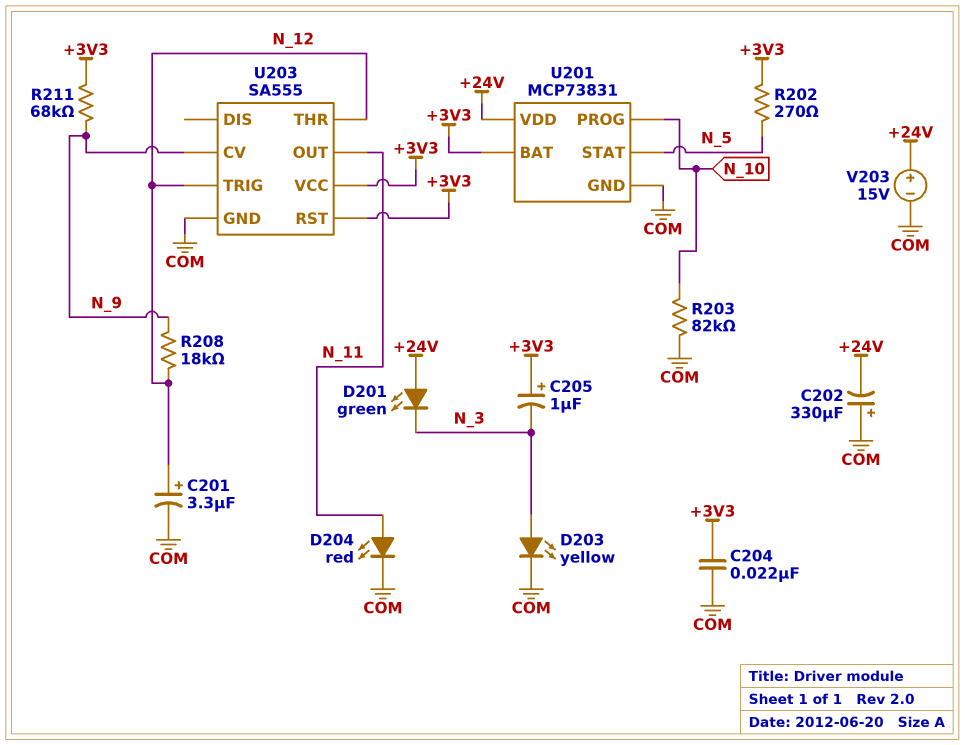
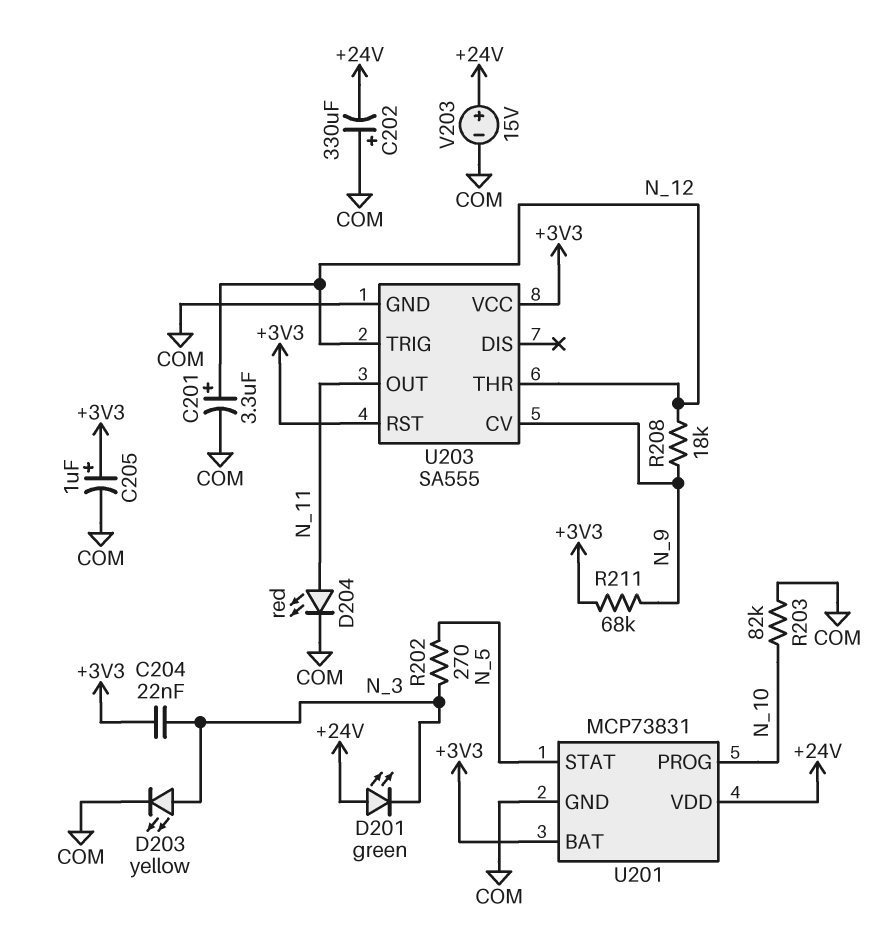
C204: 22nF (+3V3, COM) -> 22nF (+3V3, N_3)
C205: 1uF (plus +3V3, minus N_3) -> 1uF (plus +3V3, minus COM)
R202: 270 (+3V3, N_5) -> 270 (N_3, N_5)

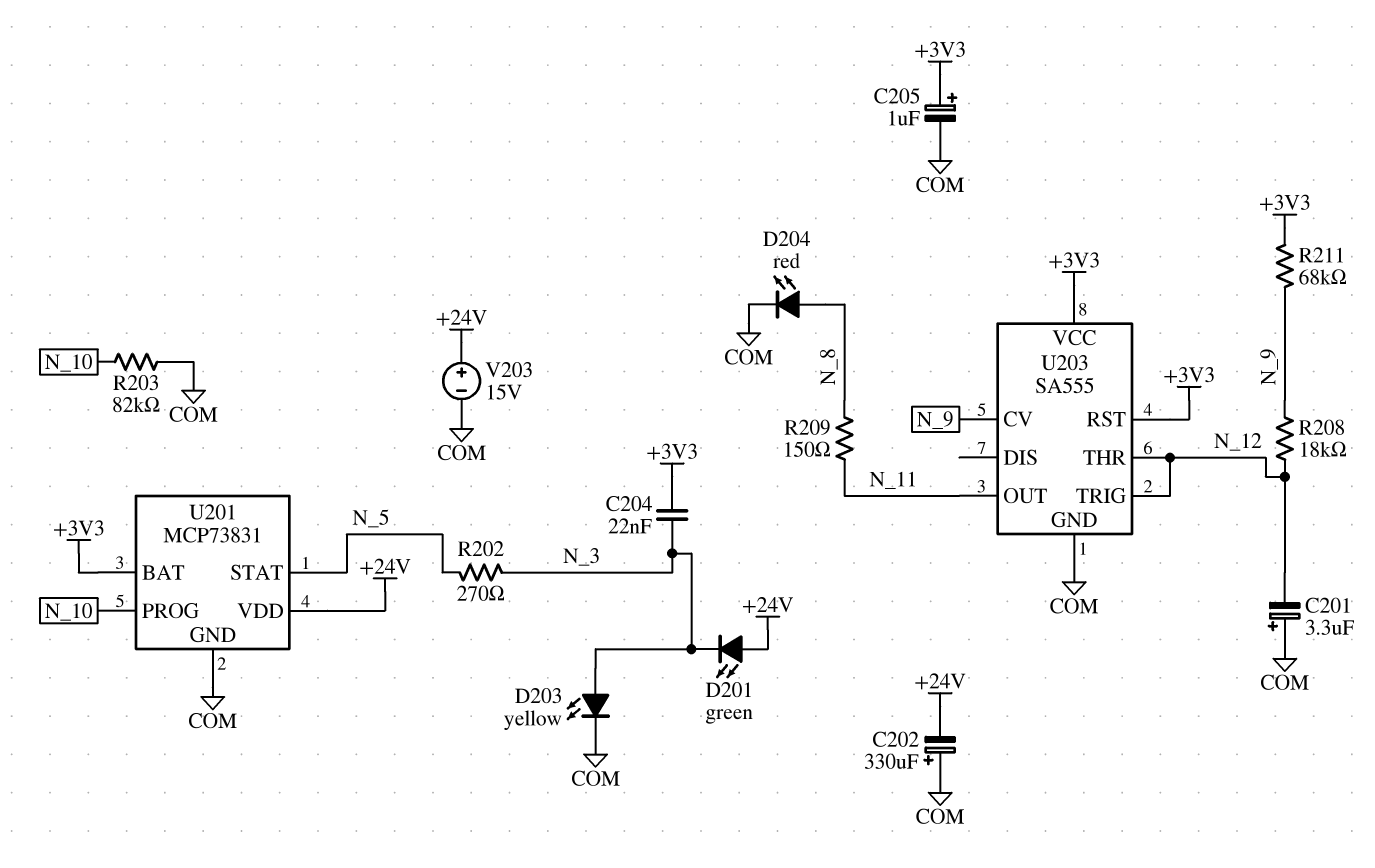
C201: 3.3uF (plus N_12, minus COM) -> 3.3uF (plus COM, minus N_12)
D204: LED red (A N_11, K COM) -> LED red (A N_8, K COM)
R209: none -> 150 (N_8, N_11)

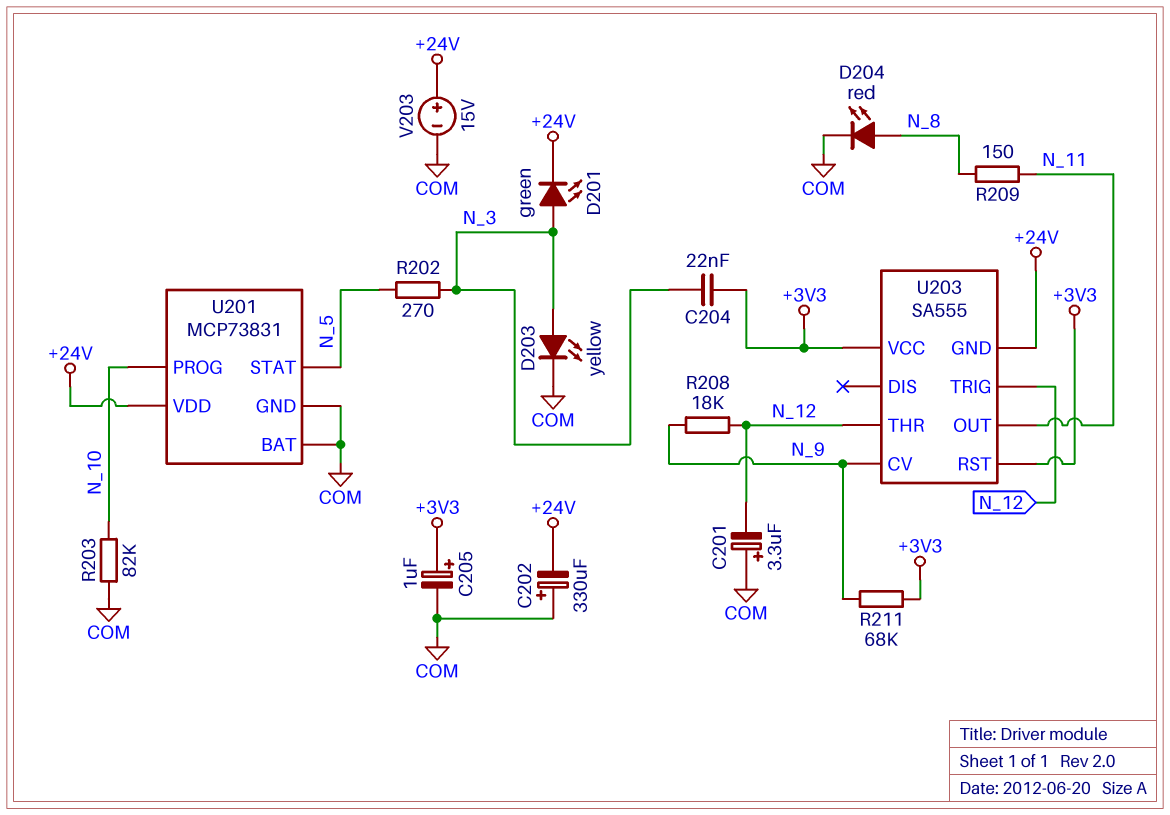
D201: LED green (A +24V, K N_3) -> LED green (A N_3, K +24V)
U201 pin BAT: +3V3 -> COM
U203 pin GND: COM -> +24V

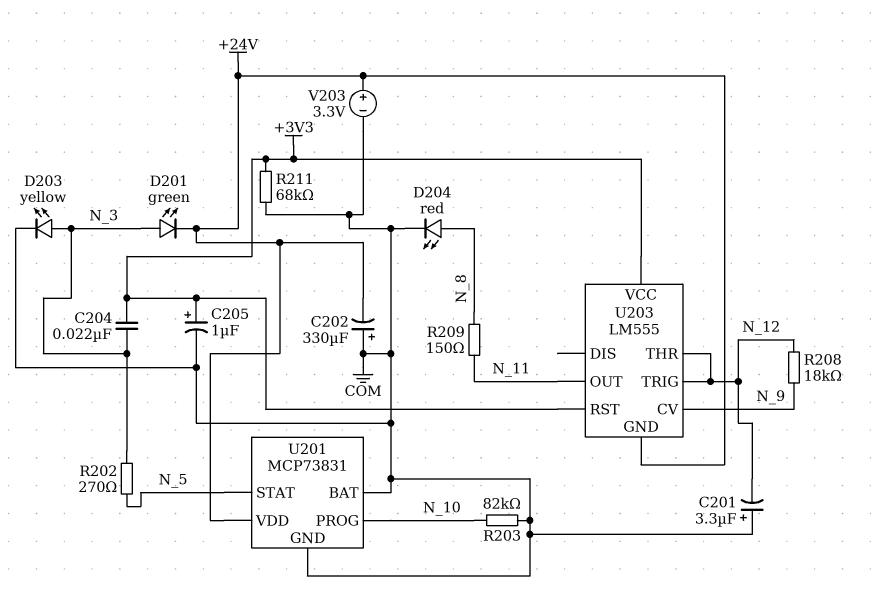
R211: 68k (+3V3, N_9) -> 68k (+3V3, COM)
U203: SA555 -> LM555
V203: 15V (plus +24V, minus COM) -> 3.3V (plus +24V, minus COM)

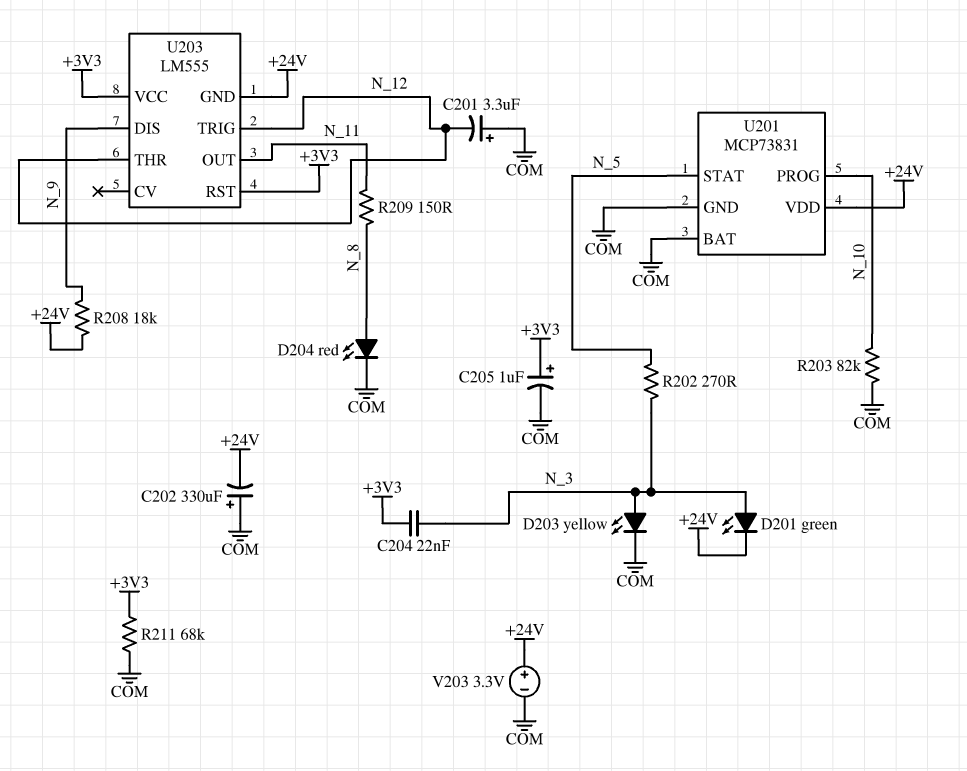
R208: 18k (N_9, N_12) -> 18k (+24V, N_9)
U203 pin CV: N_9 -> none
U203 pin DIS: none -> N_9

